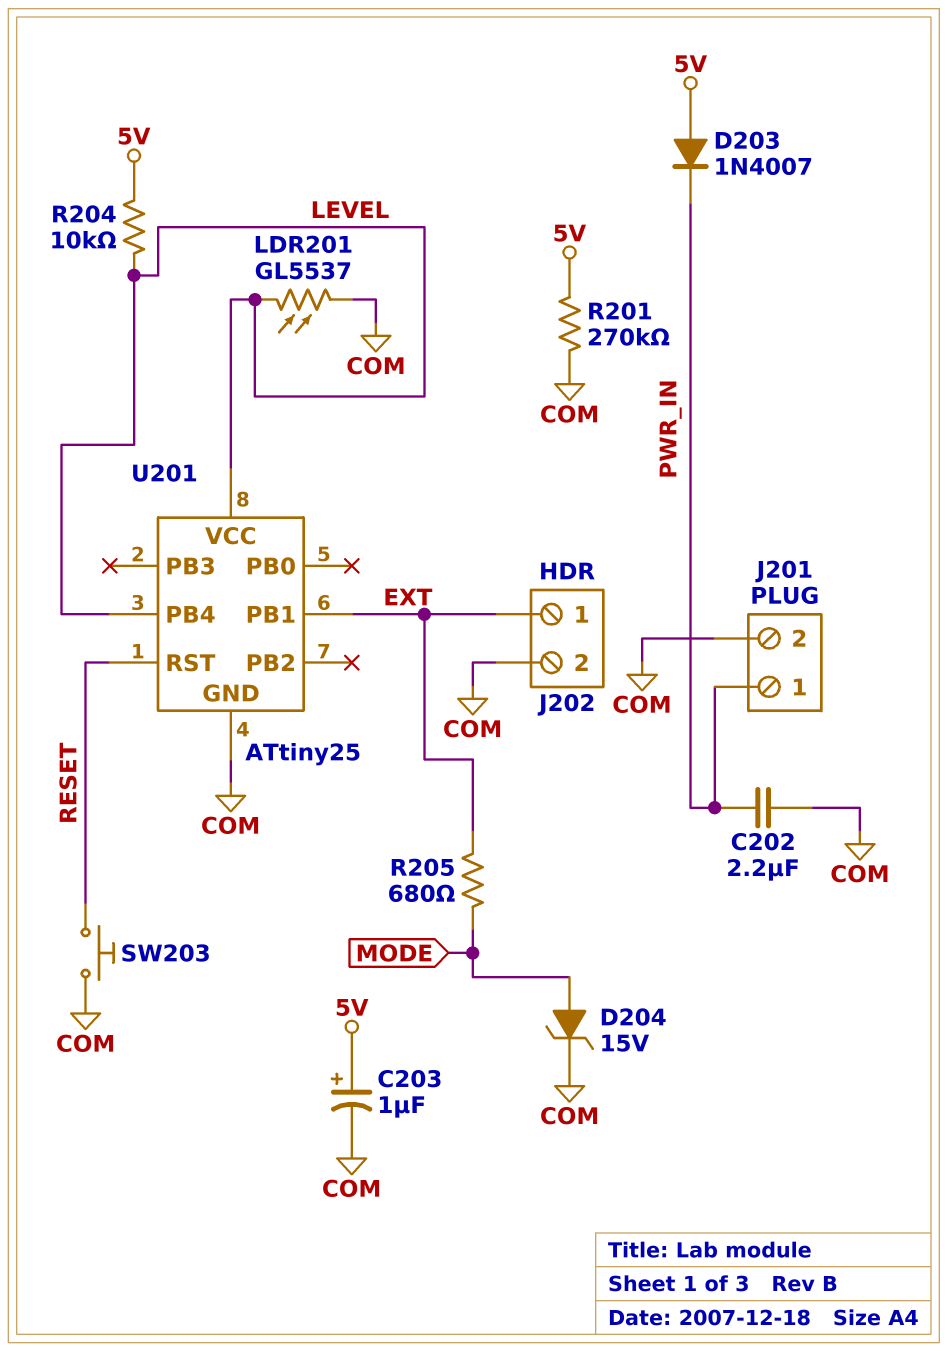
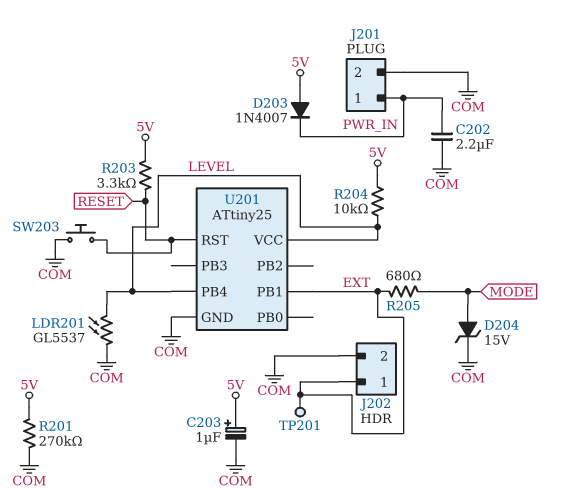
R203: none -> 3.3k (5V, RESET)
TP201: none -> test point (EXT)

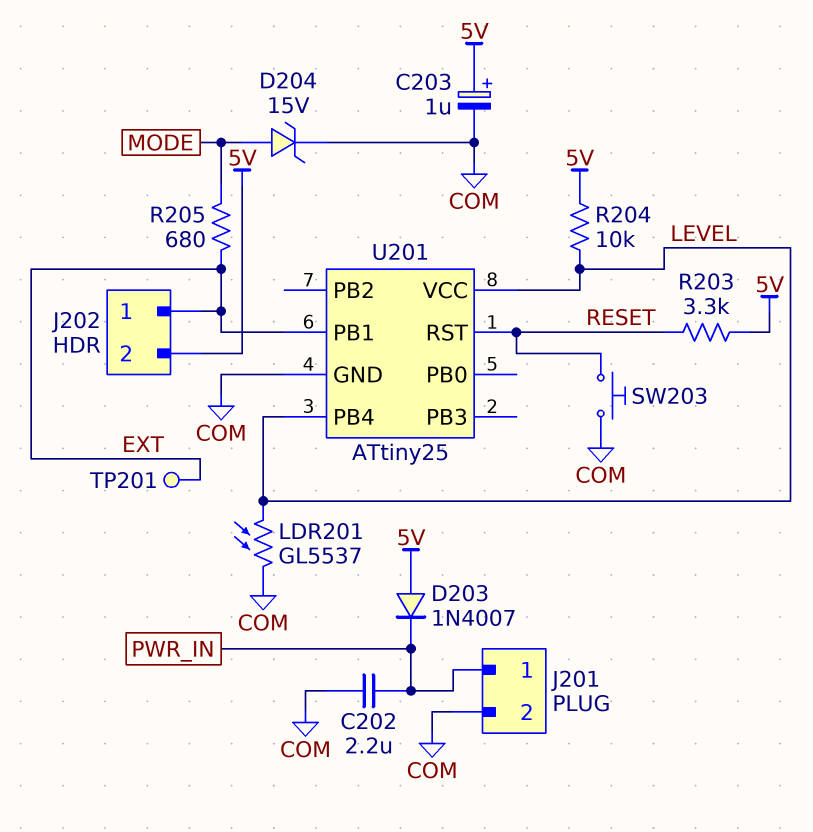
J202 pin 2: COM -> 5V
R201: 270k (5V, COM) -> none

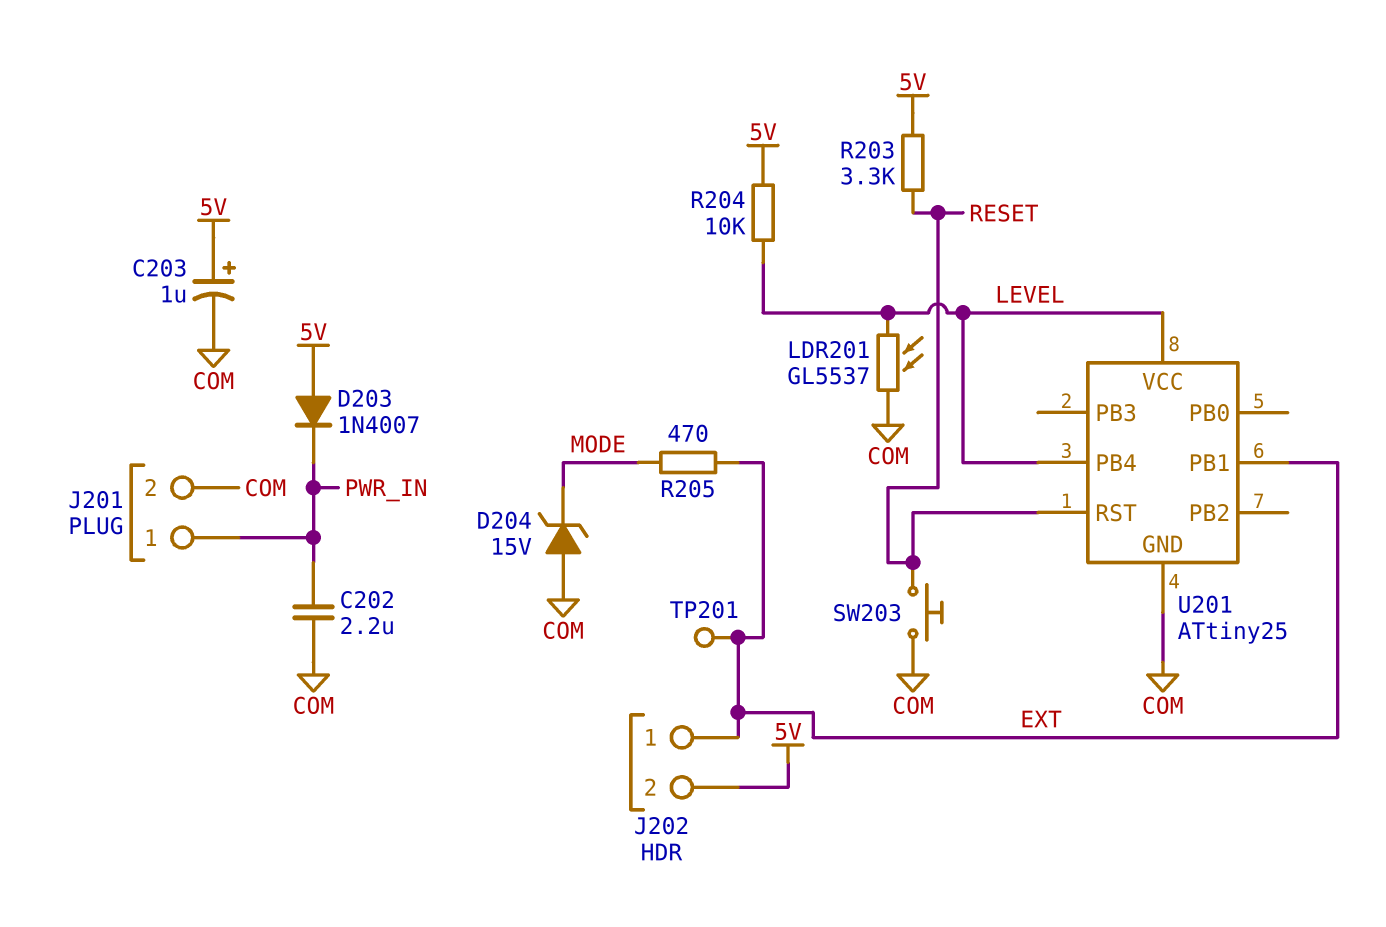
D204: zener 15V (A MODE, K COM) -> zener 15V (A COM, K MODE)
R205: 680 (EXT, MODE) -> 470 (EXT, MODE)

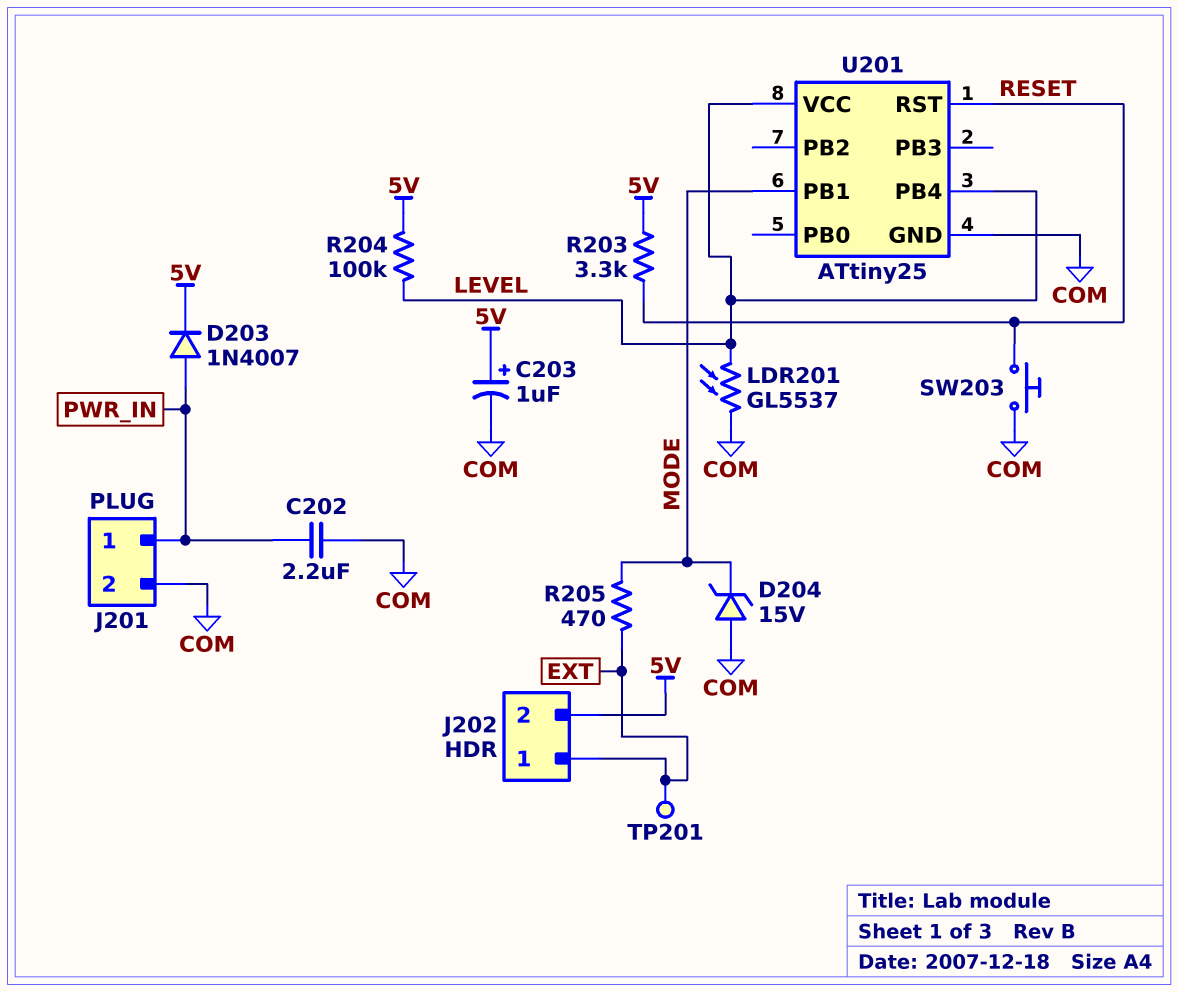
D203: diode 1N4007 (A 5V, K PWR_IN) -> diode 1N4007 (A PWR_IN, K 5V)
R204: 10k (5V, LEVEL) -> 100k (5V, LEVEL)
U201 pin PB1: EXT -> MODE

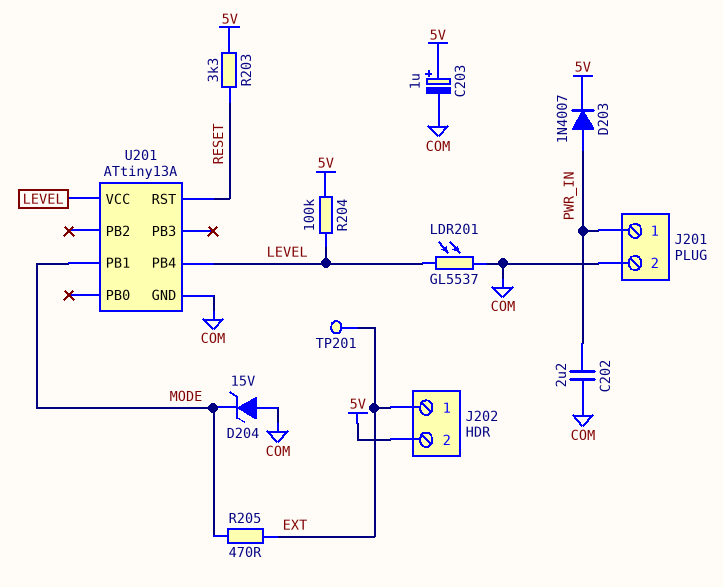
SW203: button (COM, RESET) -> none
U201: ATtiny25 -> ATtiny13A

